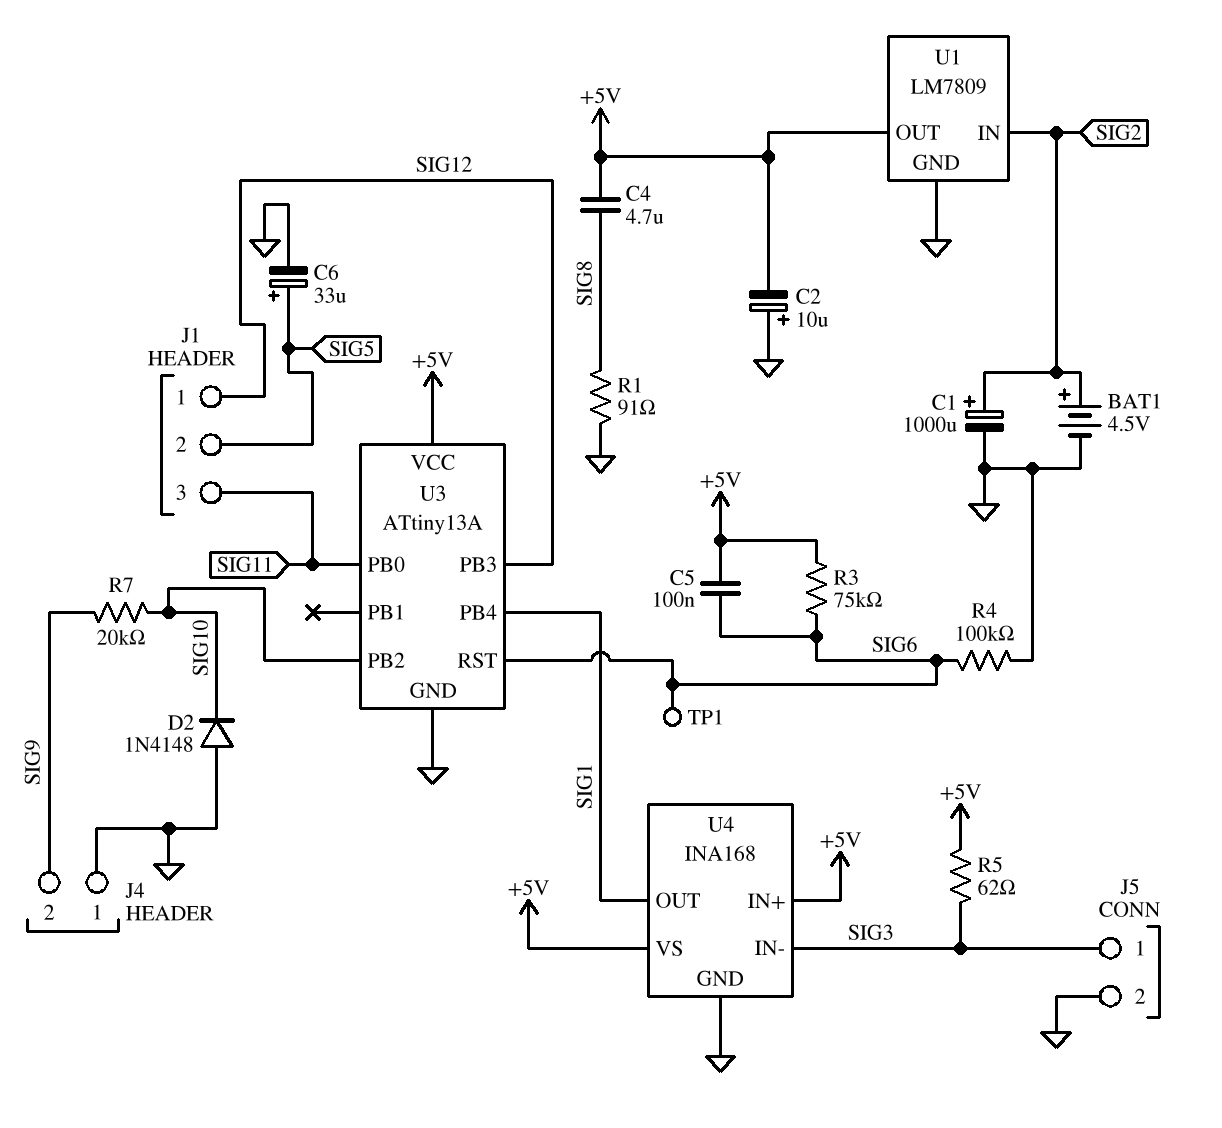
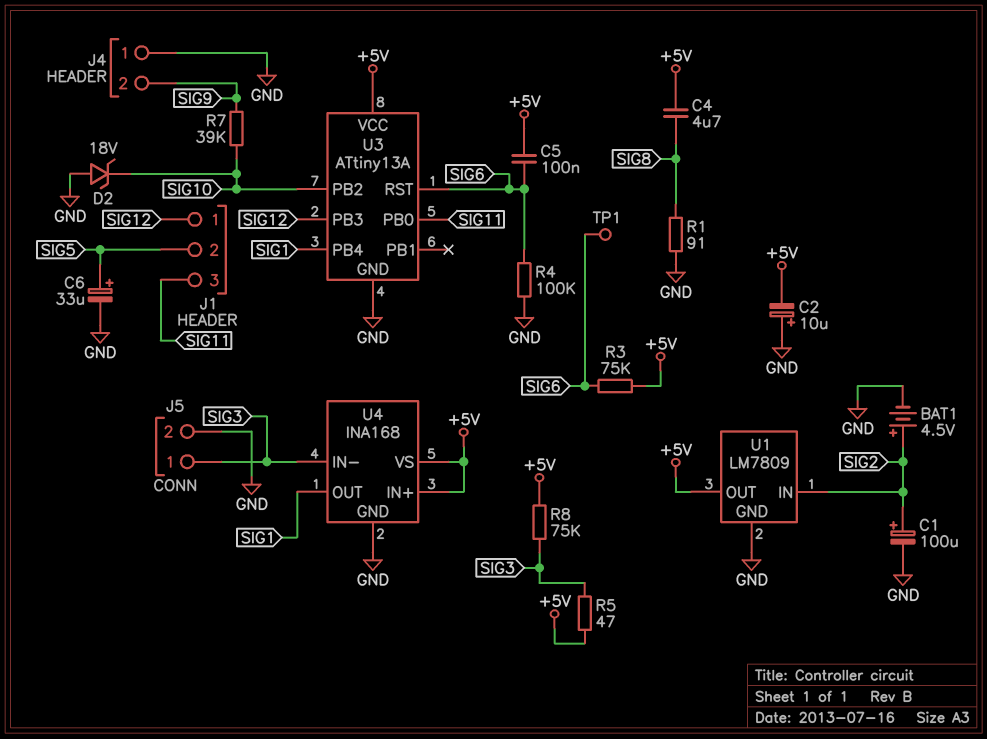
C1: 1000uF (plus SIG2, minus GND) -> 100uF (plus SIG2, minus GND)
D2: diode 1N4148 (A GND, K SIG10) -> zener 18V (A GND, K SIG10)
R5: 62 (+5V, SIG3) -> 47 (+5V, SIG3)
R7: 20k (SIG9, SIG10) -> 39k (SIG9, SIG10)
R8: none -> 75k (+5V, SIG3)

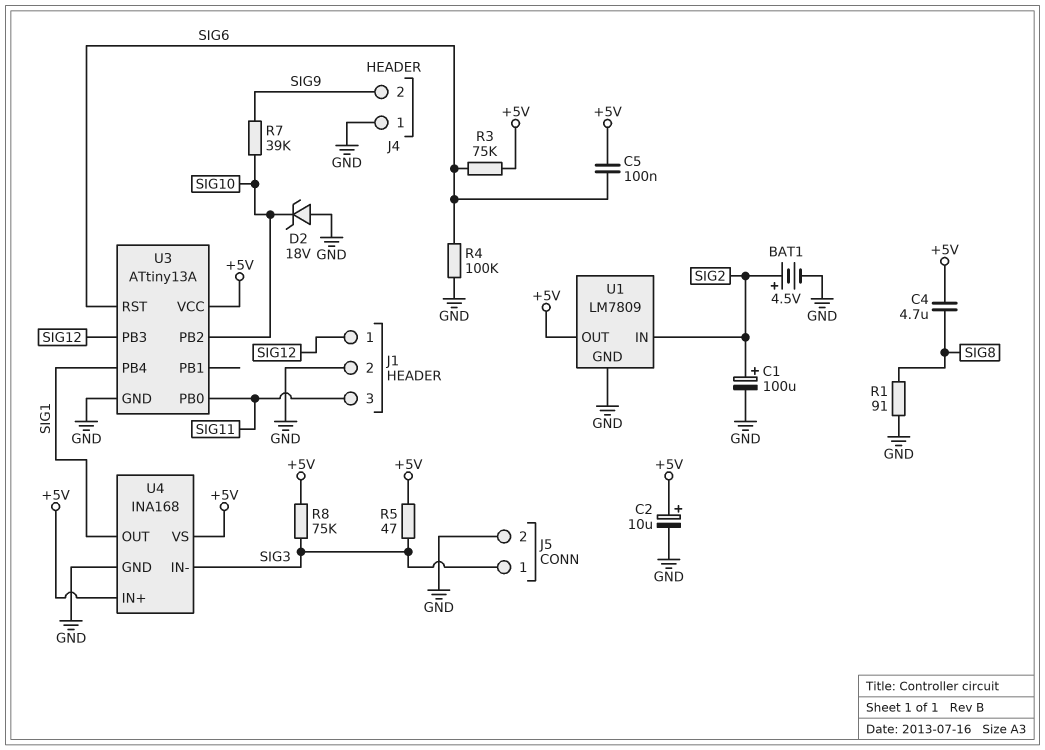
C2: 10uF (plus GND, minus +5V) -> 10uF (plus +5V, minus GND)
C6: 33uF (plus SIG5, minus GND) -> none
J1 pin 2: SIG5 -> GND
TP1: test point (SIG6) -> none

